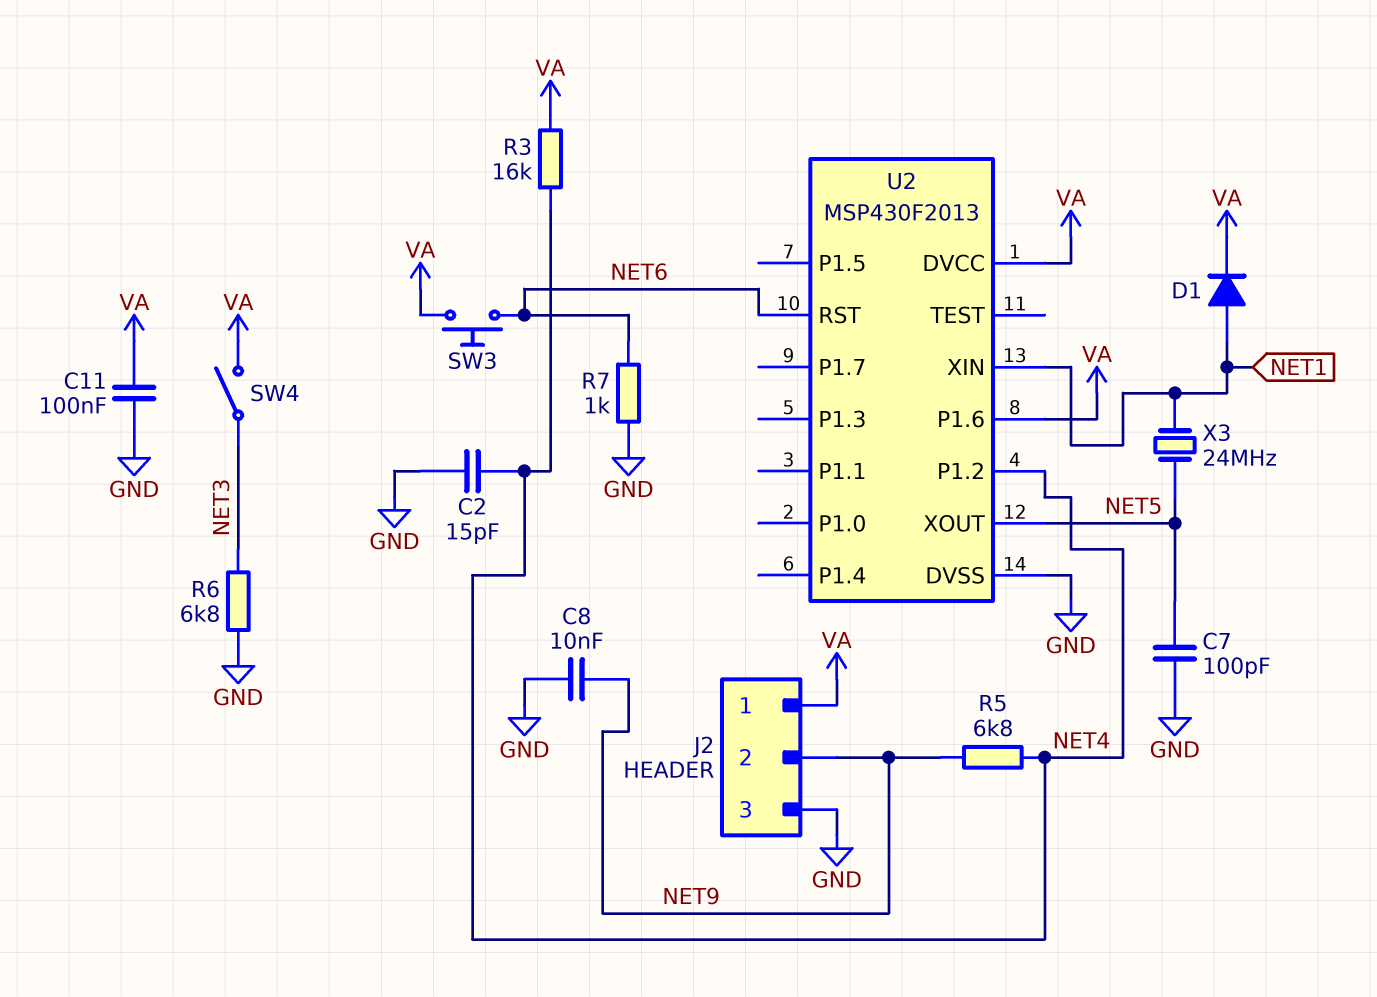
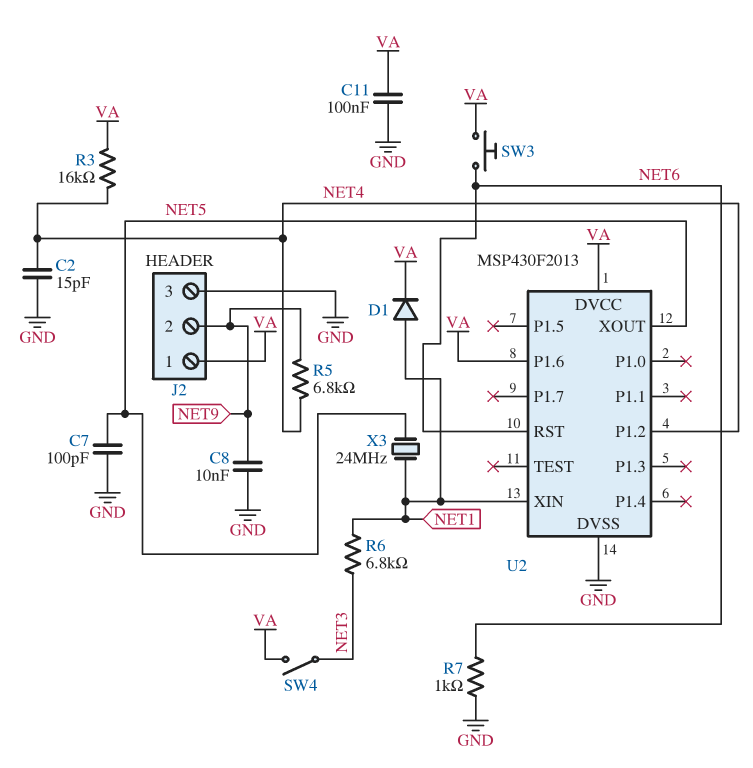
R6: 6.8k (GND, NET3) -> 6.8k (NET1, NET3)

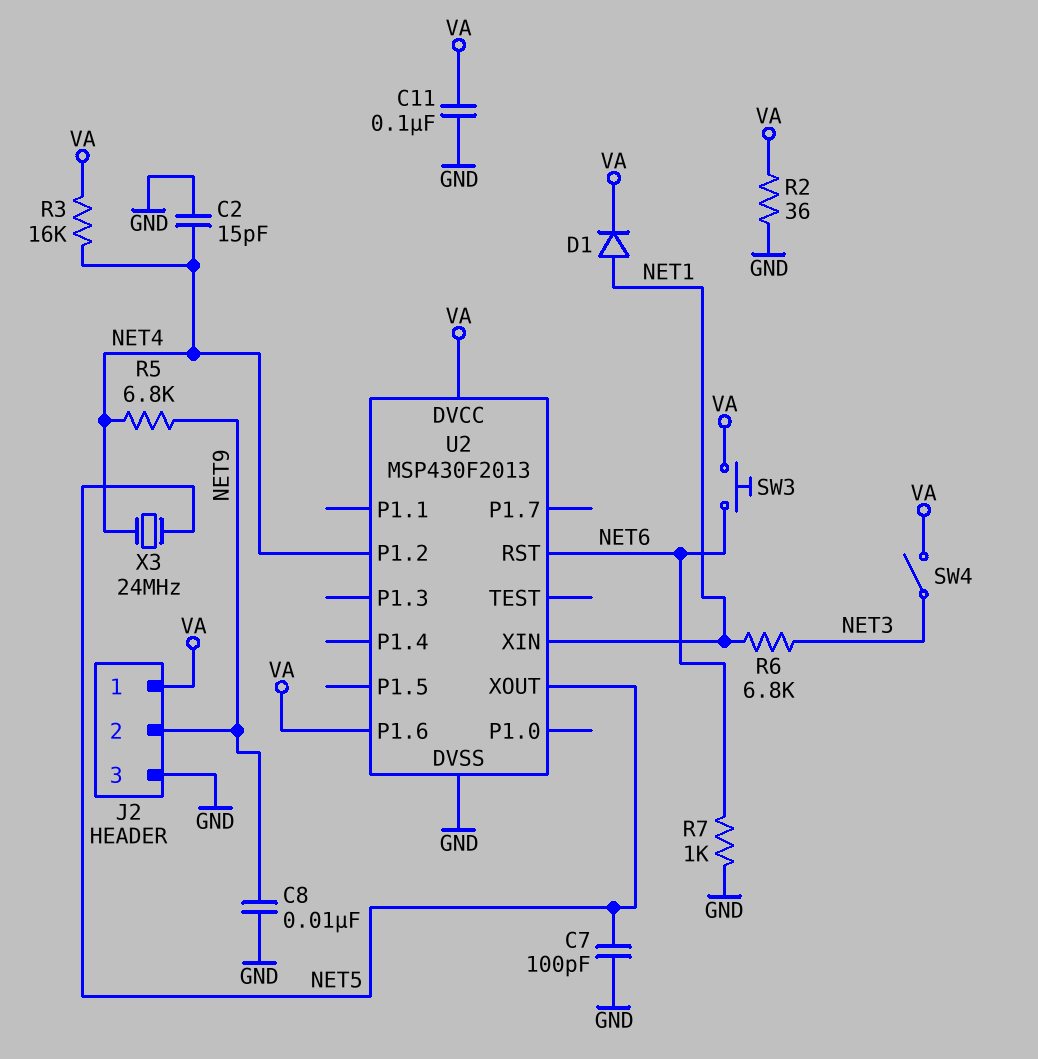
R2: none -> 36 (GND, VA)
X3: 24MHz (NET1, NET5) -> 24MHz (NET4, NET5)

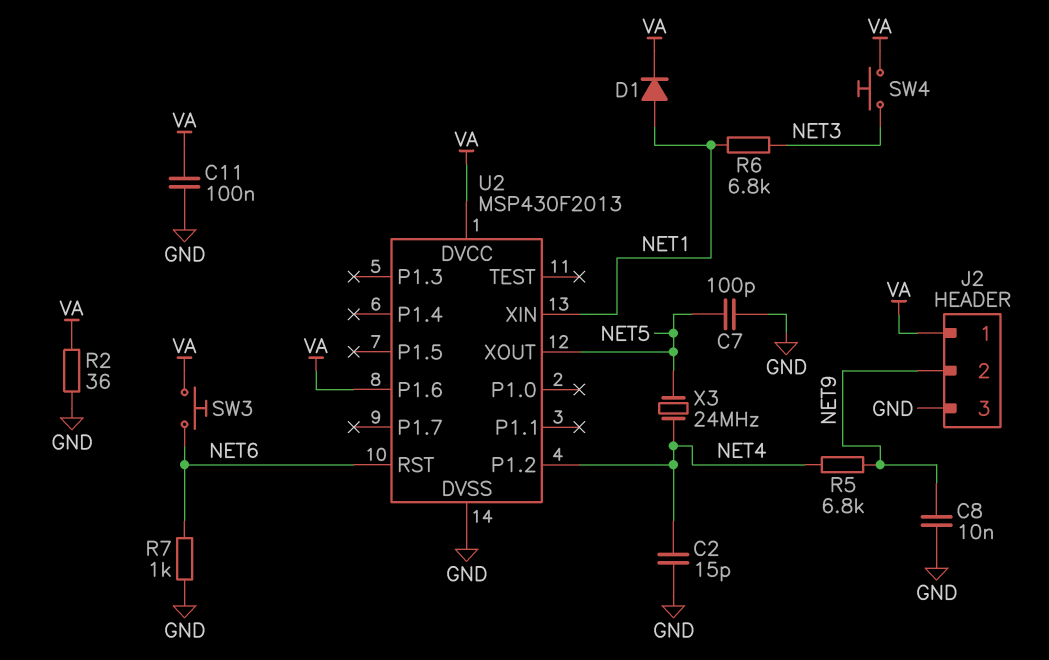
R3: 16k (NET4, VA) -> none
SW4: switch (NET3, VA) -> button (NET3, VA)

